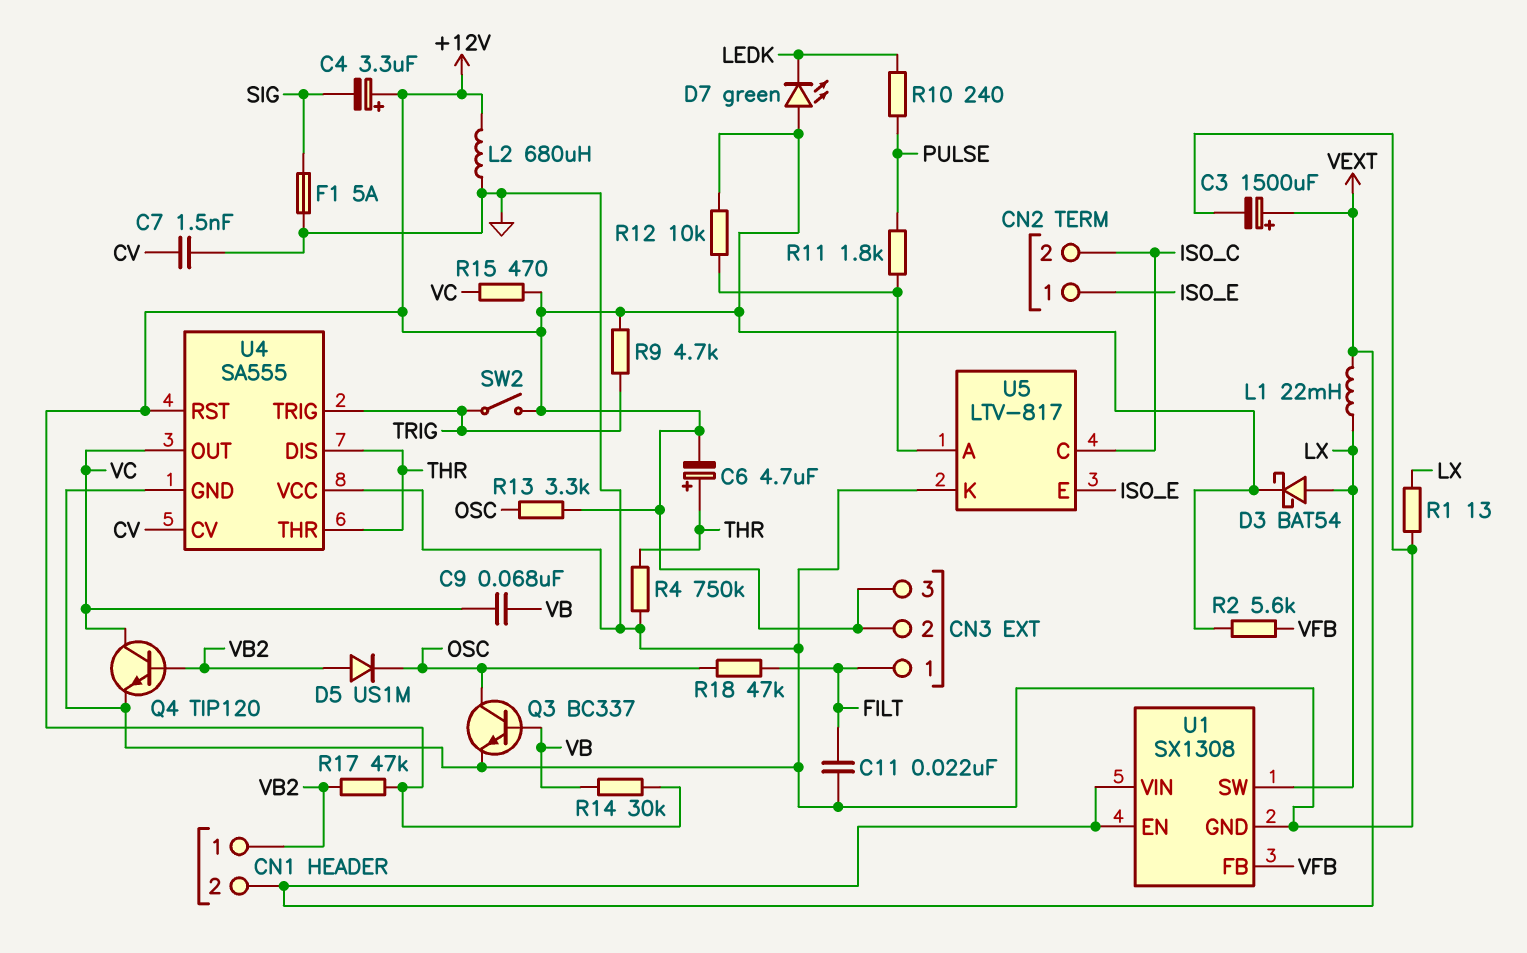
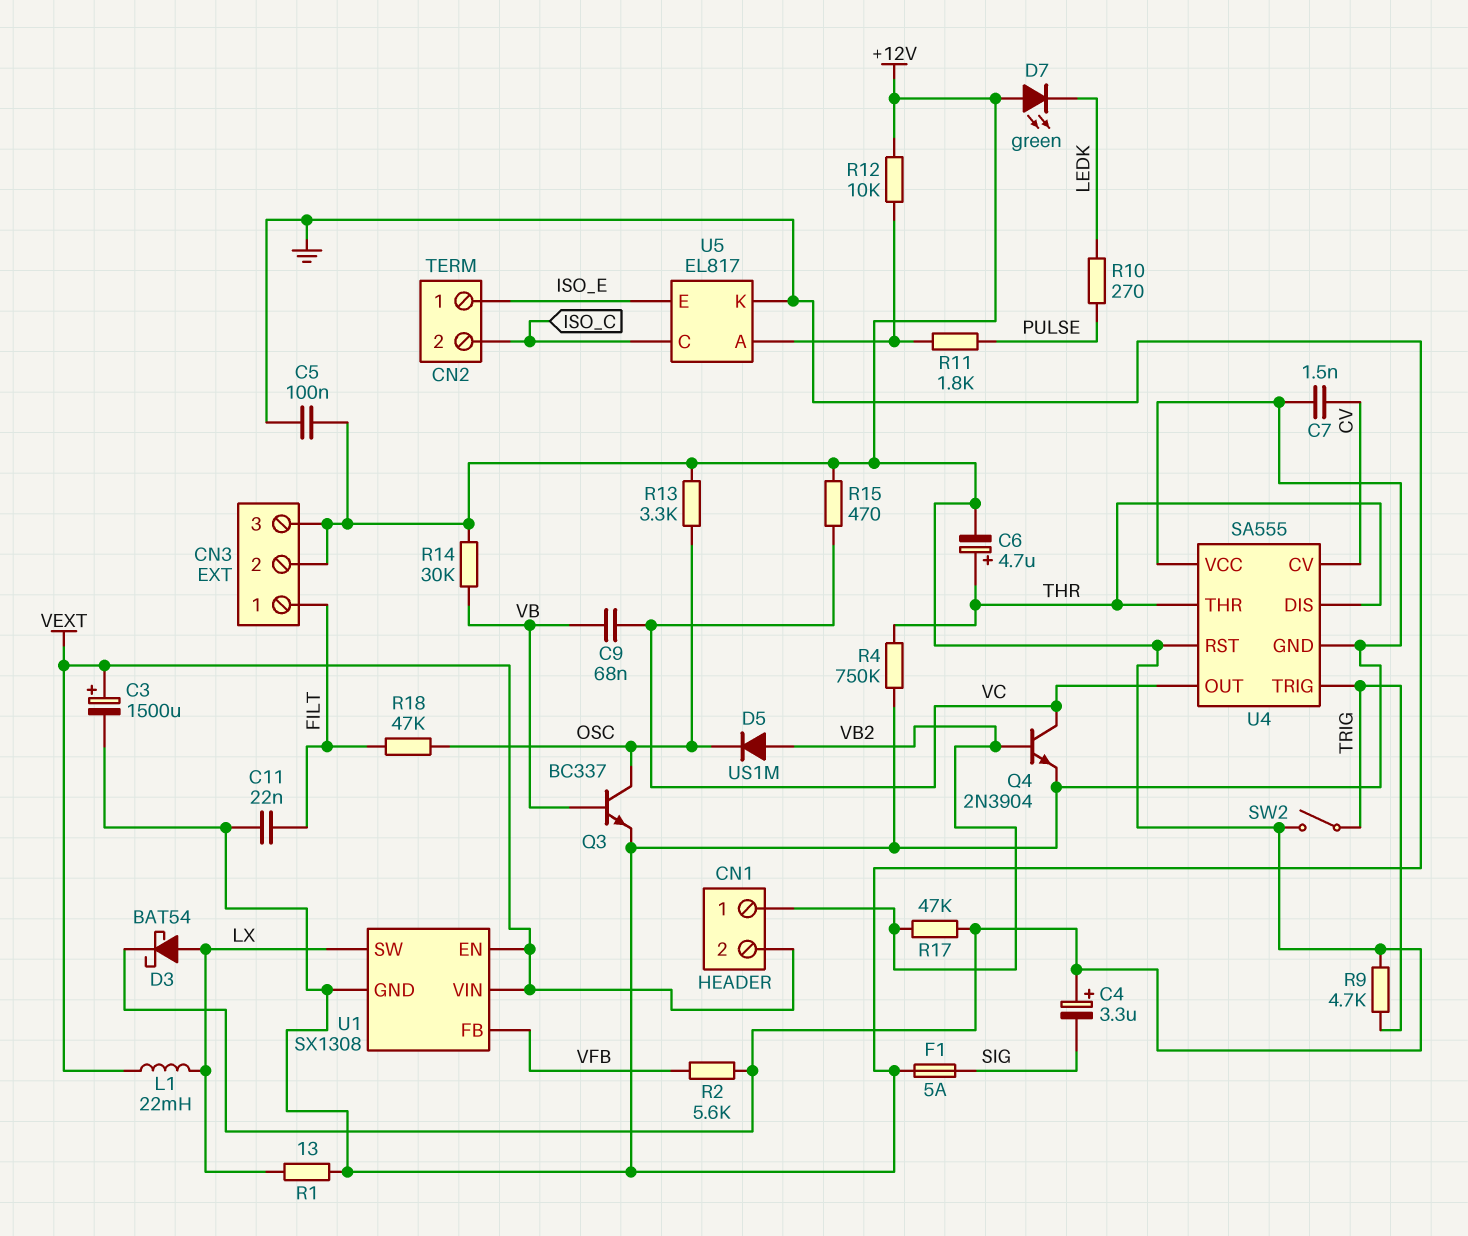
C5: none -> 100nF (+12V, GND)
L2: 680uH (+12V, GND) -> none
Q4: NPN TIP120 (B VB2, C VC, E GND) -> NPN 2N3904 (B VB2, C VC, E GND)
R10: 240 (LEDK, PULSE) -> 270 (LEDK, PULSE)
U5: LTV-817 -> EL817

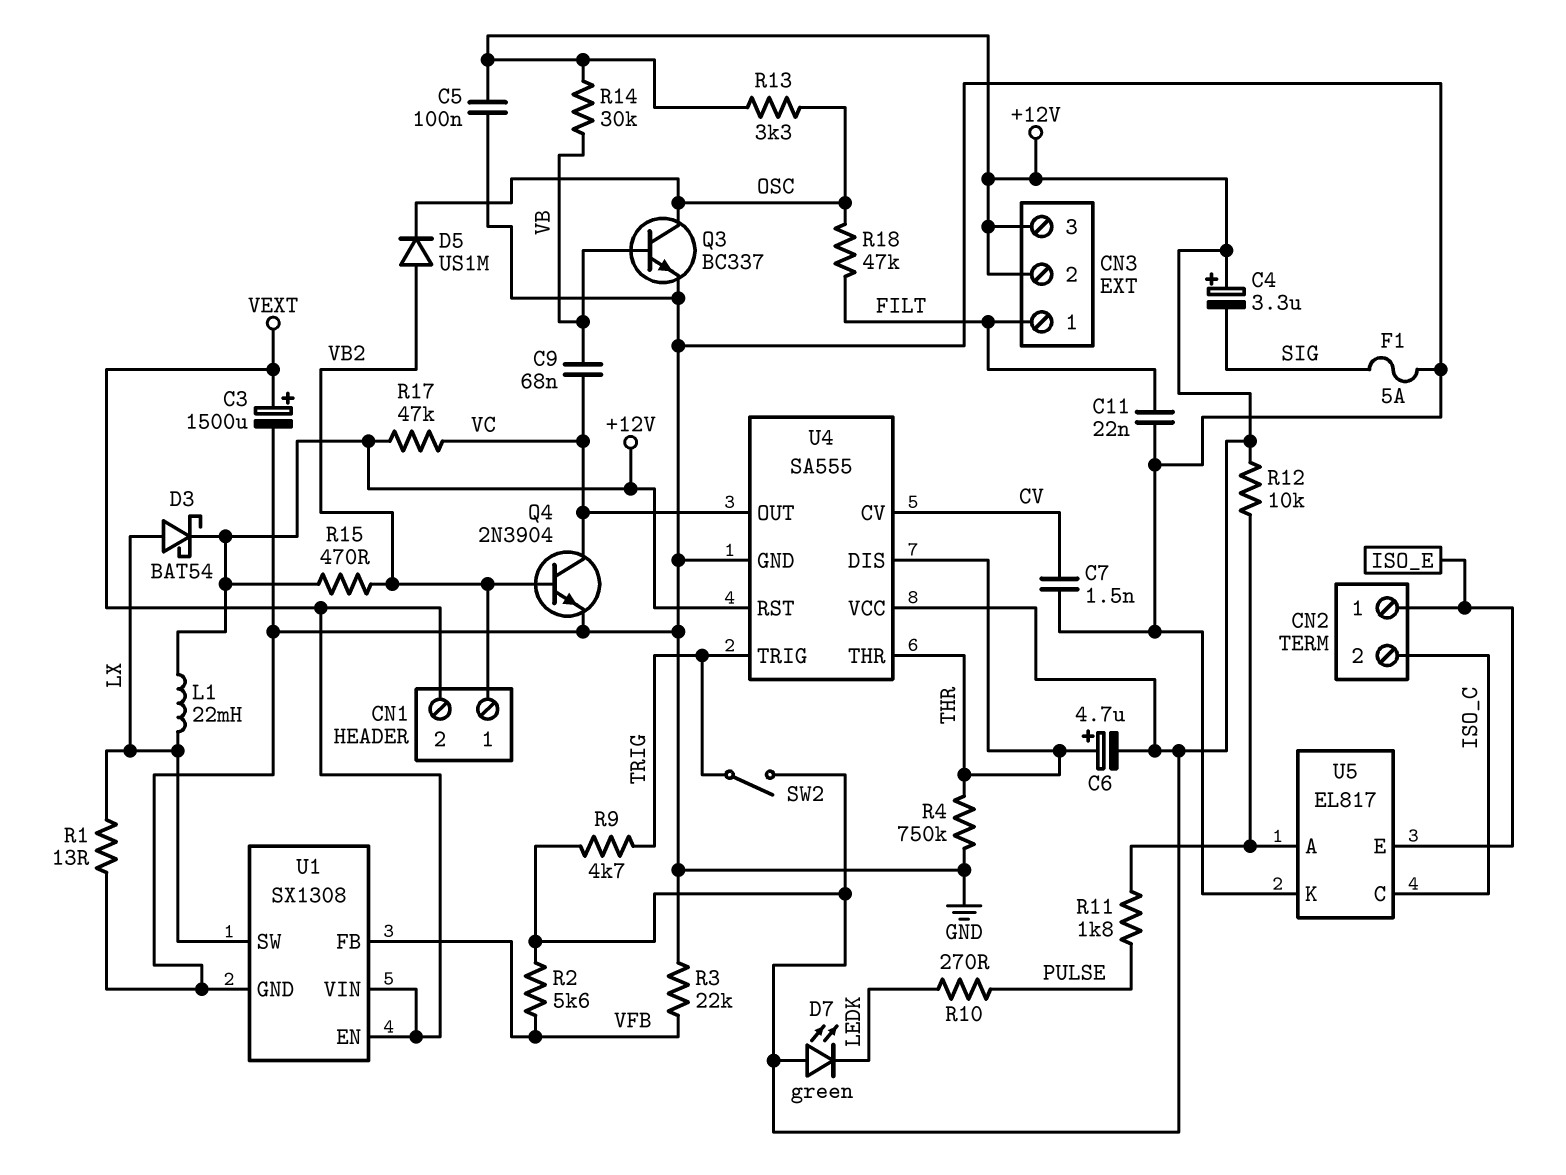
L1: 22mH (LX, VEXT) -> 22mH (+12V, LX)
R3: none -> 22k (GND, VFB)
R15: 470 (+12V, VC) -> 470 (+12V, VB2)
R17: 47k (+12V, VB2) -> 47k (+12V, VC)
U4 pin VCC: GND -> +12V

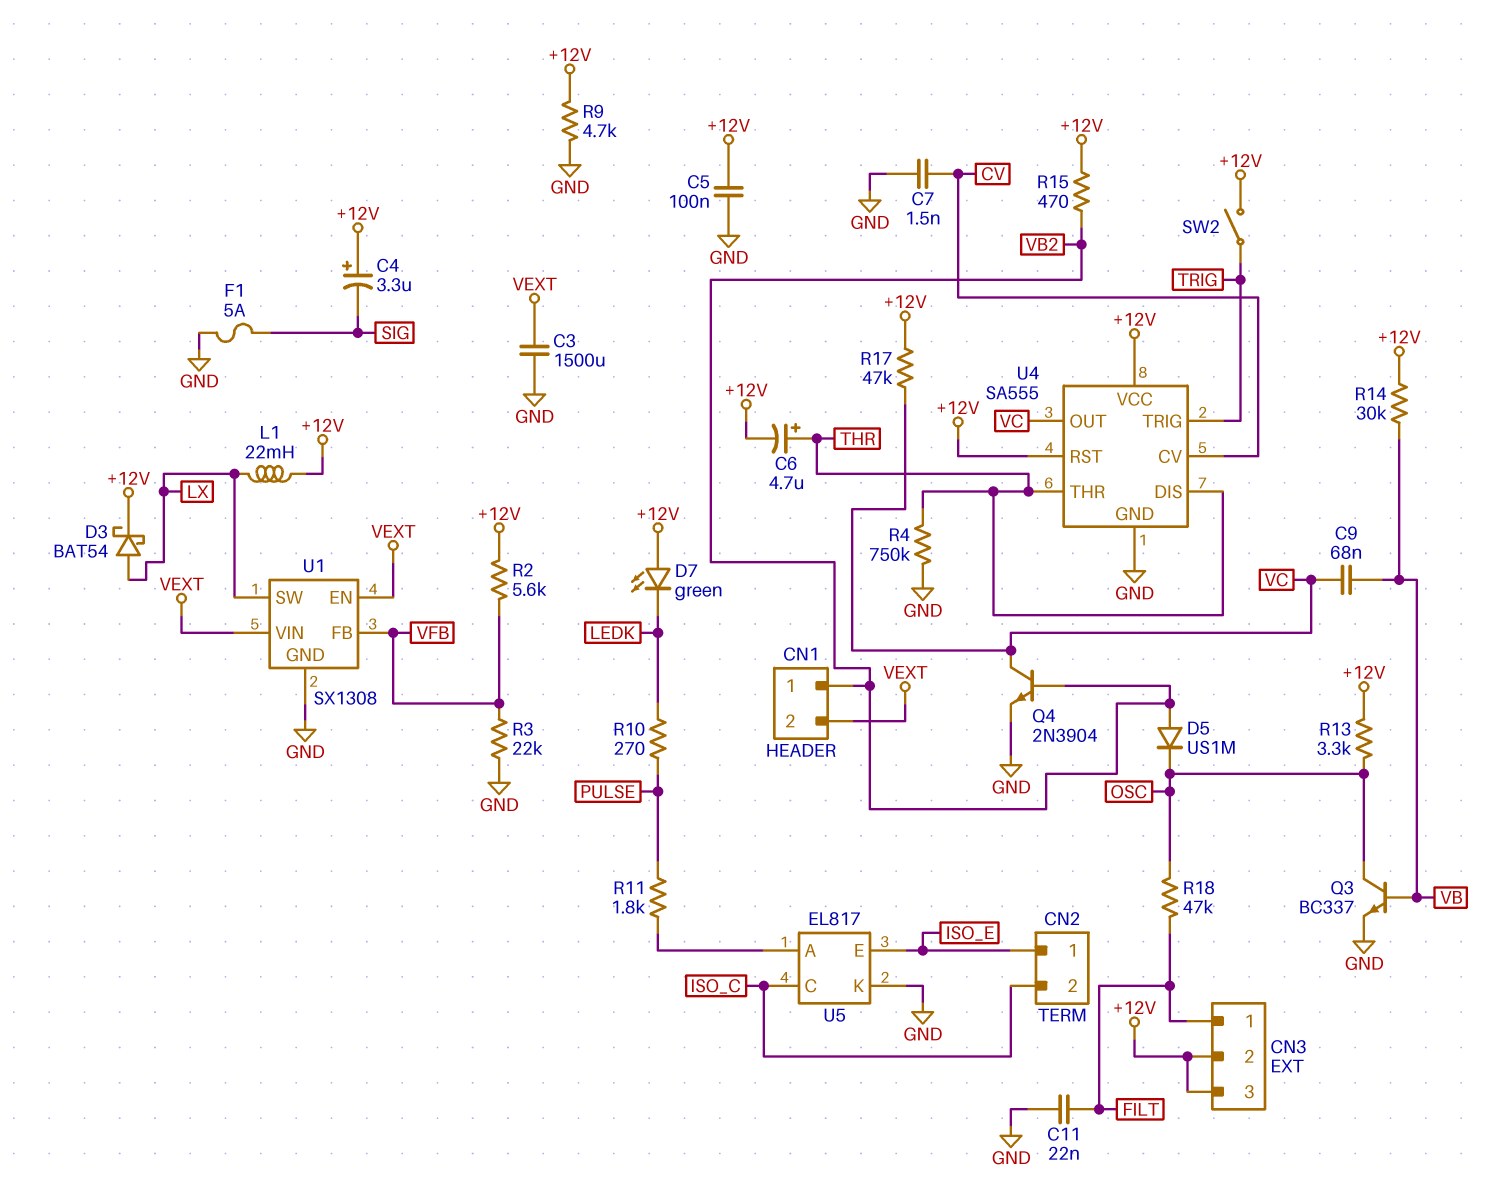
C3: 1500uF (plus VEXT, minus GND) -> 1500uF (GND, VEXT)
R1: 13 (GND, LX) -> none
R9: 4.7k (+12V, TRIG) -> 4.7k (+12V, GND)
R12: 10k (+12V, U5/A) -> none

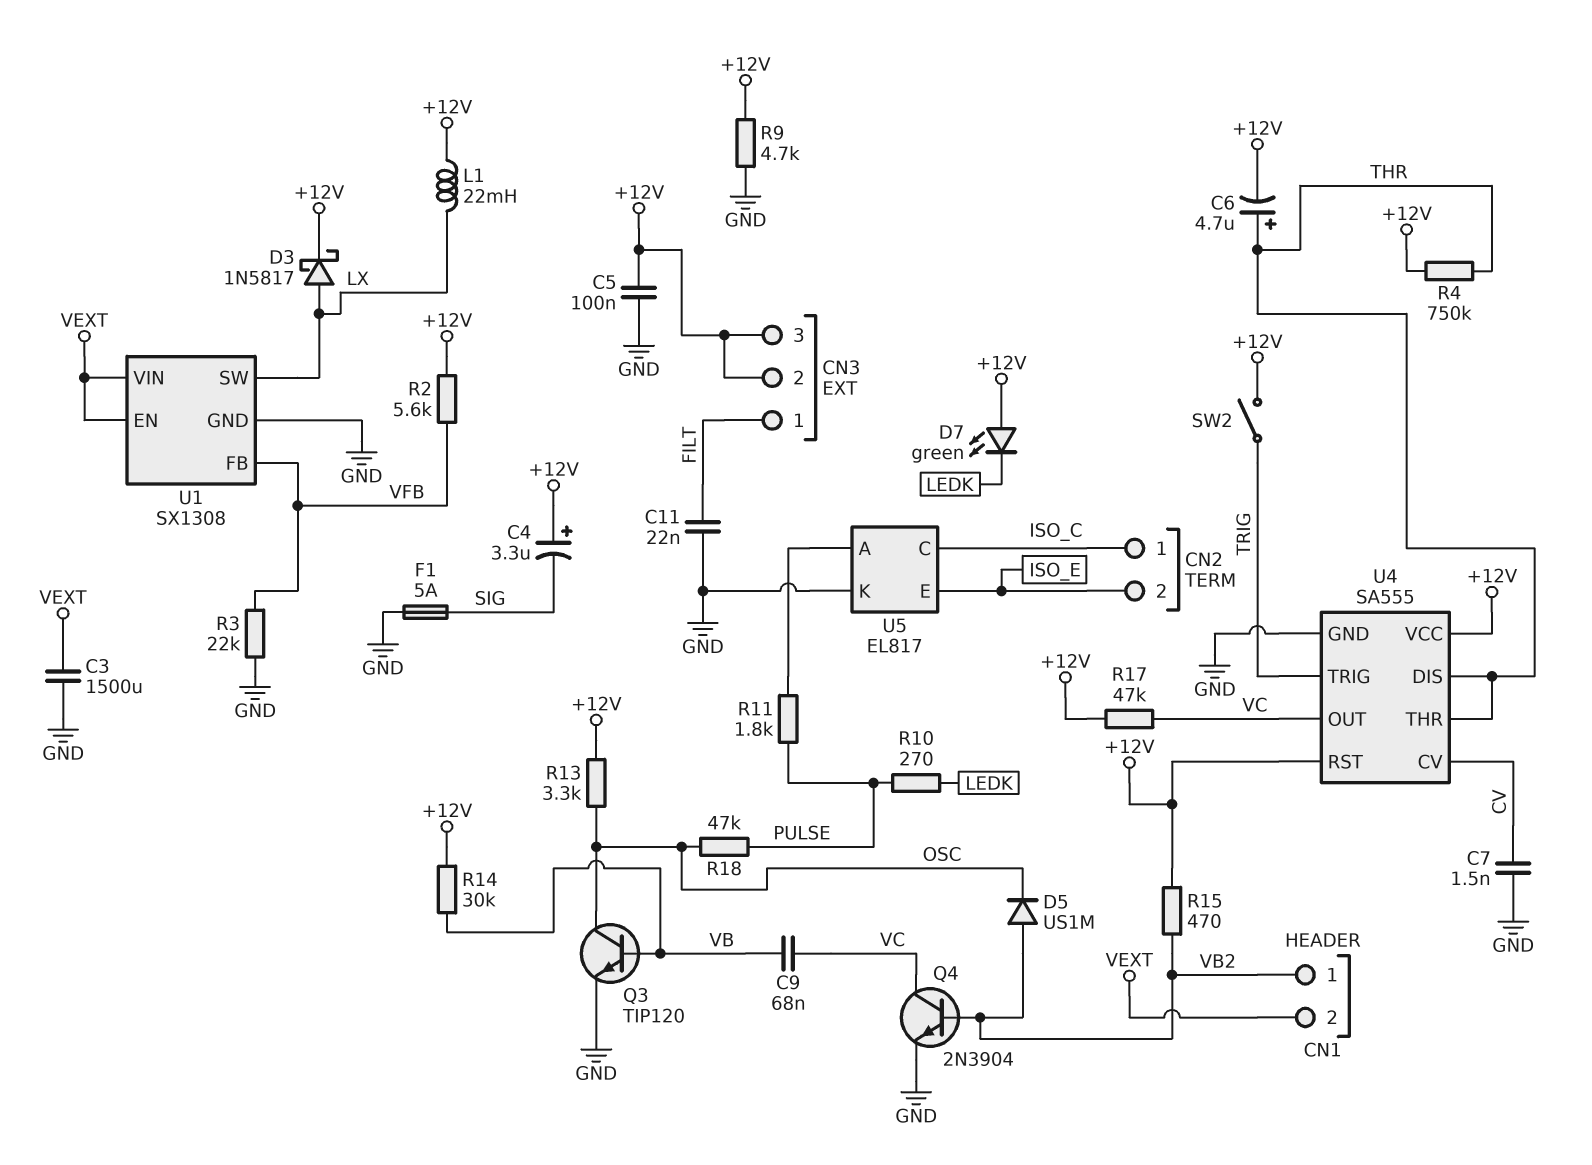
CN2 pin 1: ISO_E -> ISO_C
CN2 pin 2: ISO_C -> ISO_E
D3: schottky BAT54 (A LX, K +12V) -> schottky 1N5817 (A LX, K +12V)
Q3: NPN BC337 (B VB, C OSC, E GND) -> NPN TIP120 (B VB, C OSC, E GND)
R4: 750k (GND, THR) -> 750k (+12V, THR)
R18: 47k (FILT, OSC) -> 47k (OSC, PULSE)

